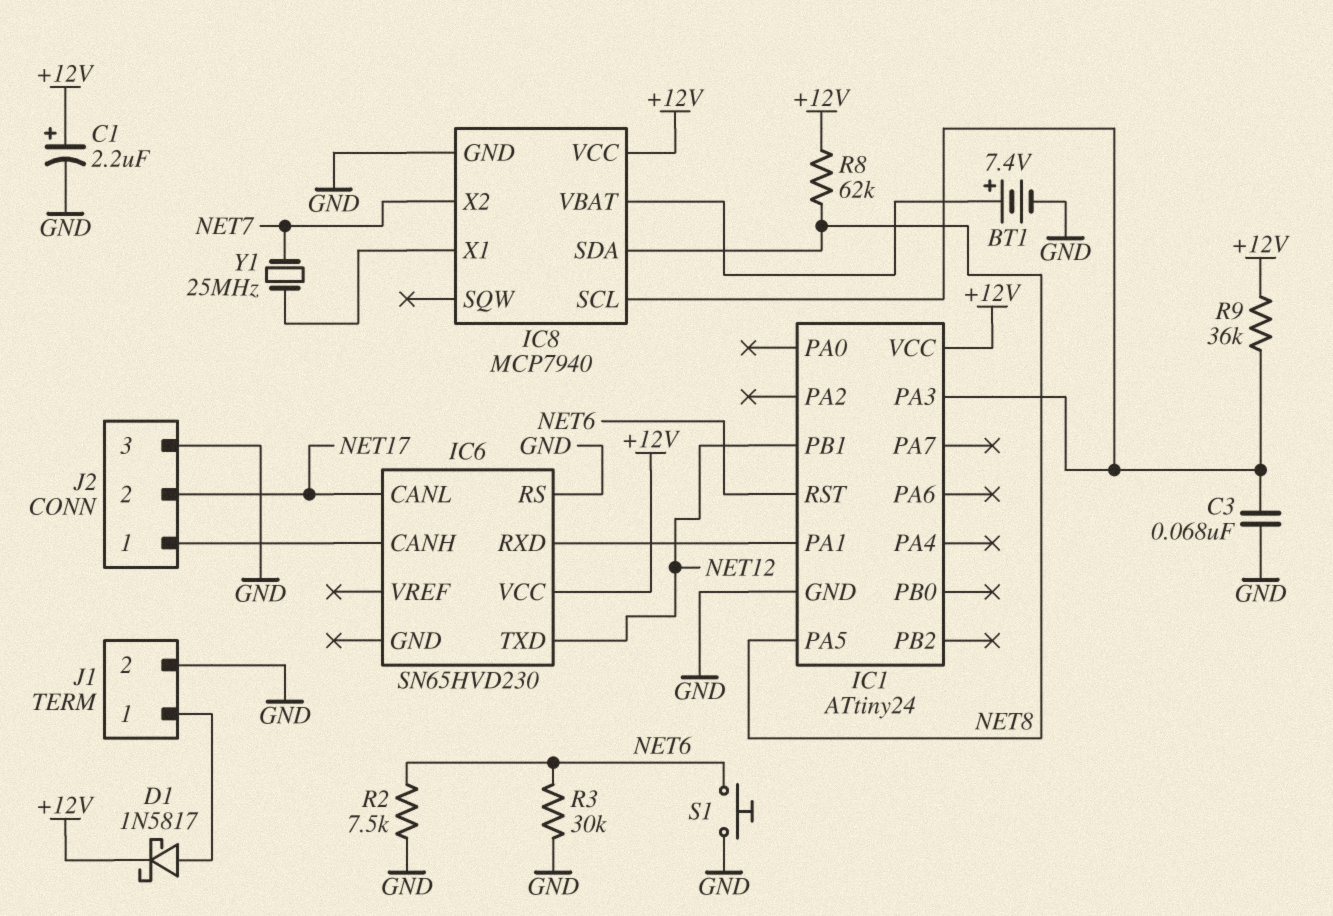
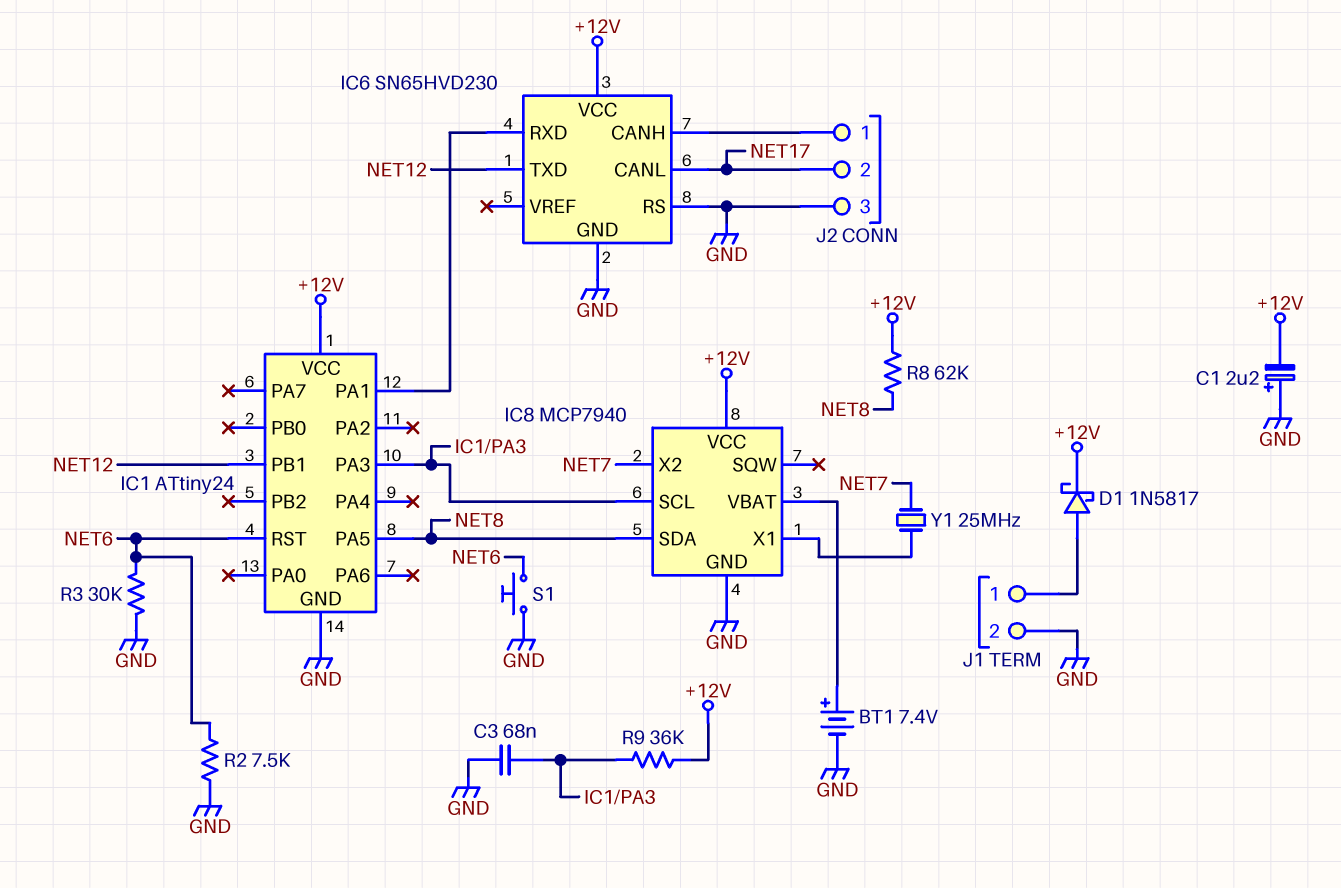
C1: 2.2uF (plus +12V, minus GND) -> 2.2uF (plus GND, minus +12V)
IC6 pin GND: none -> GND

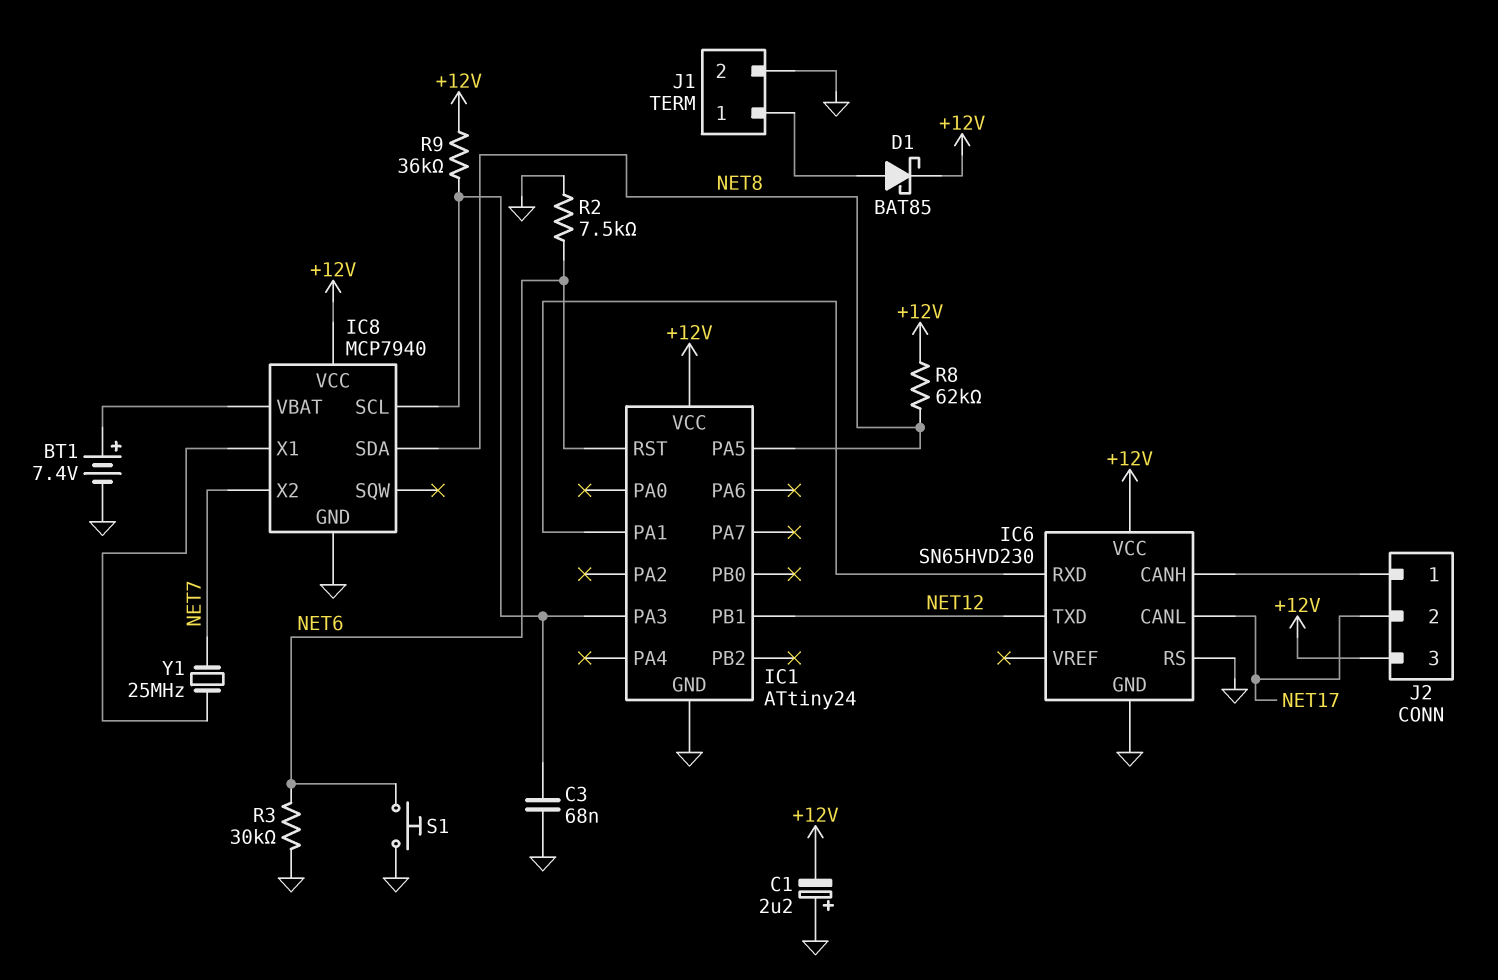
D1: schottky 1N5817 (A J1/1, K +12V) -> schottky BAT85 (A J1/1, K +12V)
J2 pin 3: GND -> +12V

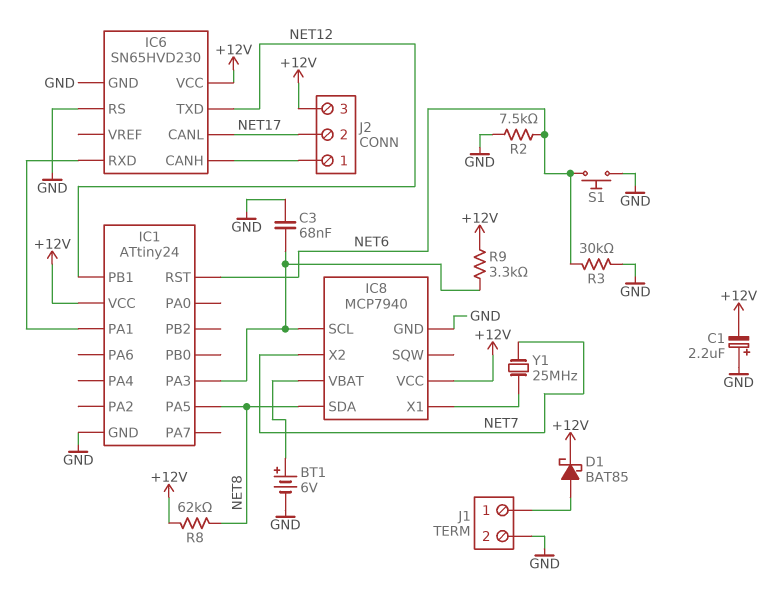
BT1: 7.4V (plus IC8/VBAT, minus GND) -> 6V (plus IC8/VBAT, minus GND)
R9: 36k (+12V, IC1/PA3) -> 3.3k (+12V, IC1/PA3)

